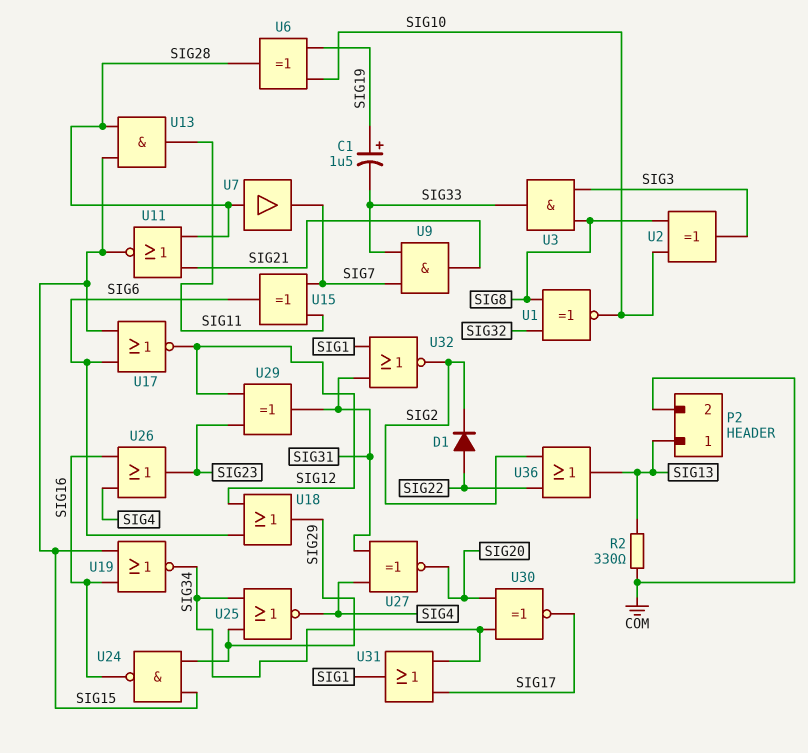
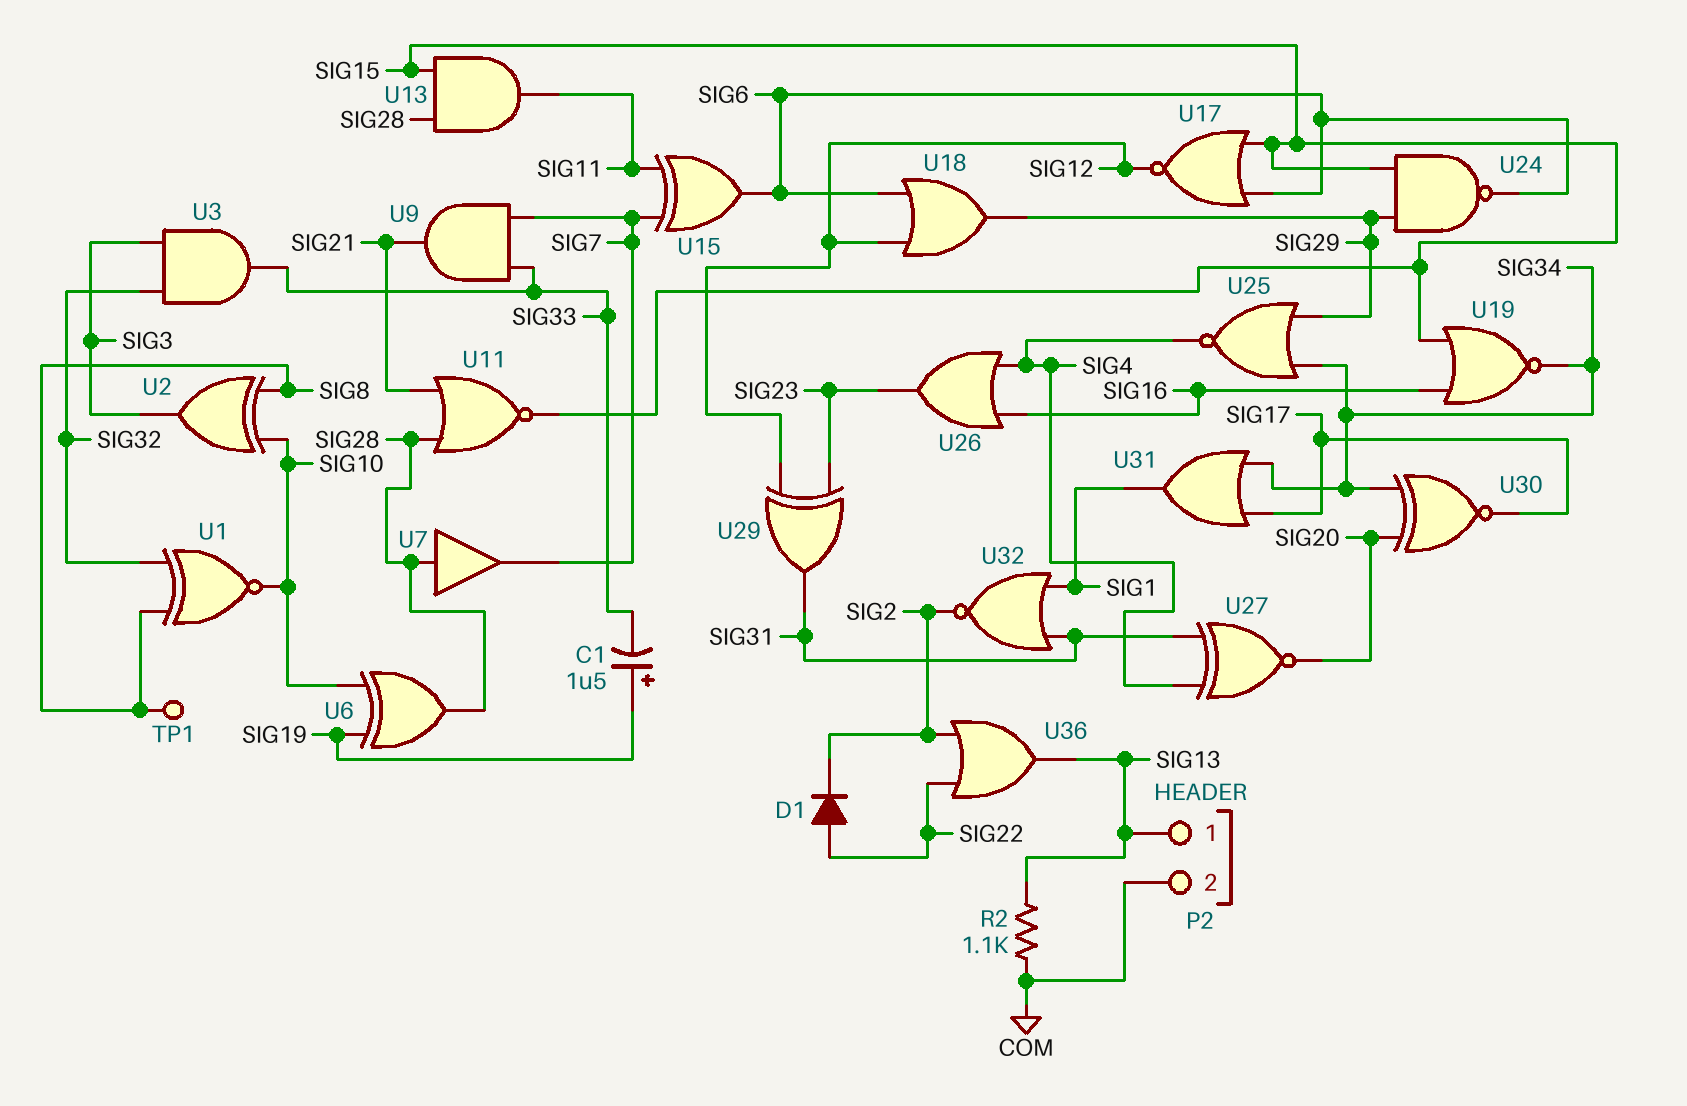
R2: 330 (COM, SIG13) -> 1.1k (COM, SIG13)
TP1: none -> test point (SIG8)
U3: AND (in SIG3, in SIG8, out SIG33) -> AND (in SIG3, in SIG32, out SIG33)
U24: NAND (in SIG15, in SIG29, out SIG16) -> NAND (in SIG15, in SIG29, out SIG6)

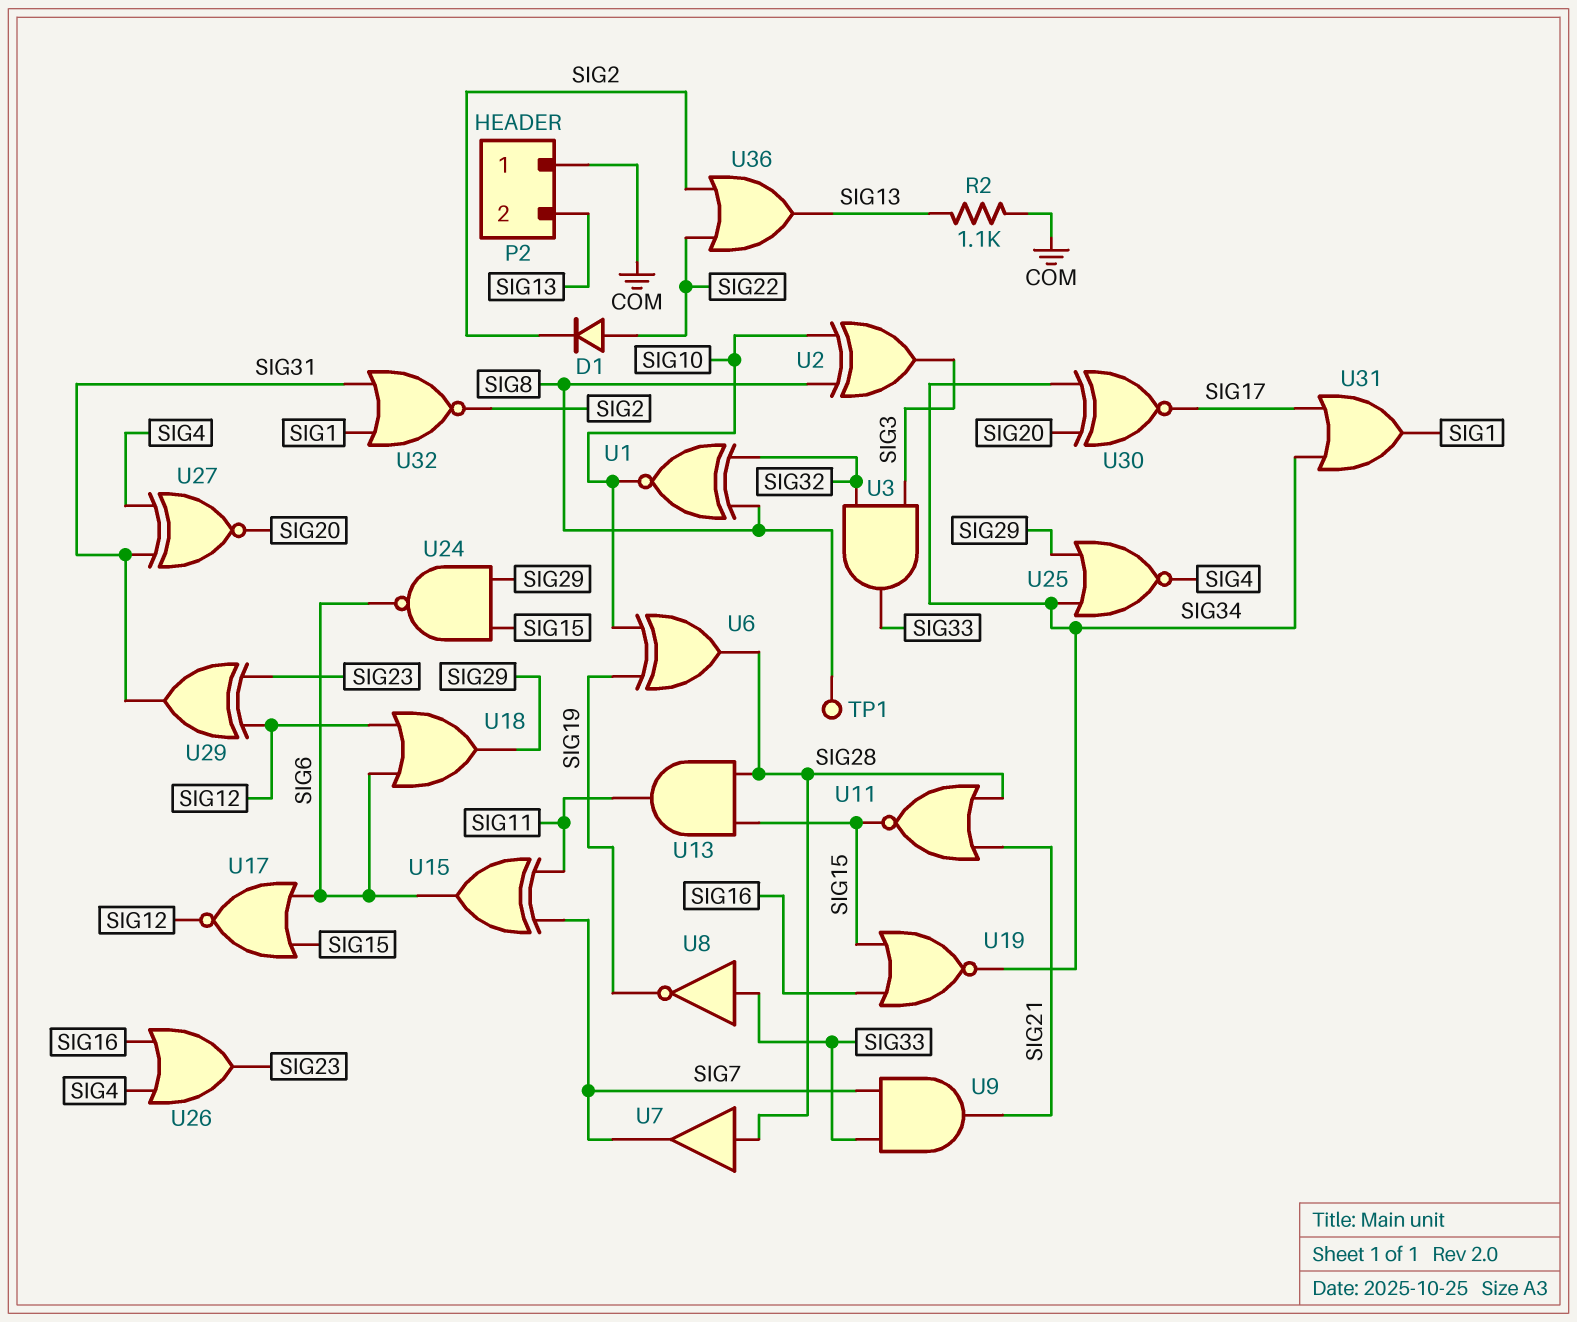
C1: 1.5uF (plus SIG19, minus SIG33) -> none
P2 pin 1: SIG13 -> COM
P2 pin 2: COM -> SIG13
U8: none -> NOT (in SIG33, out SIG19)

